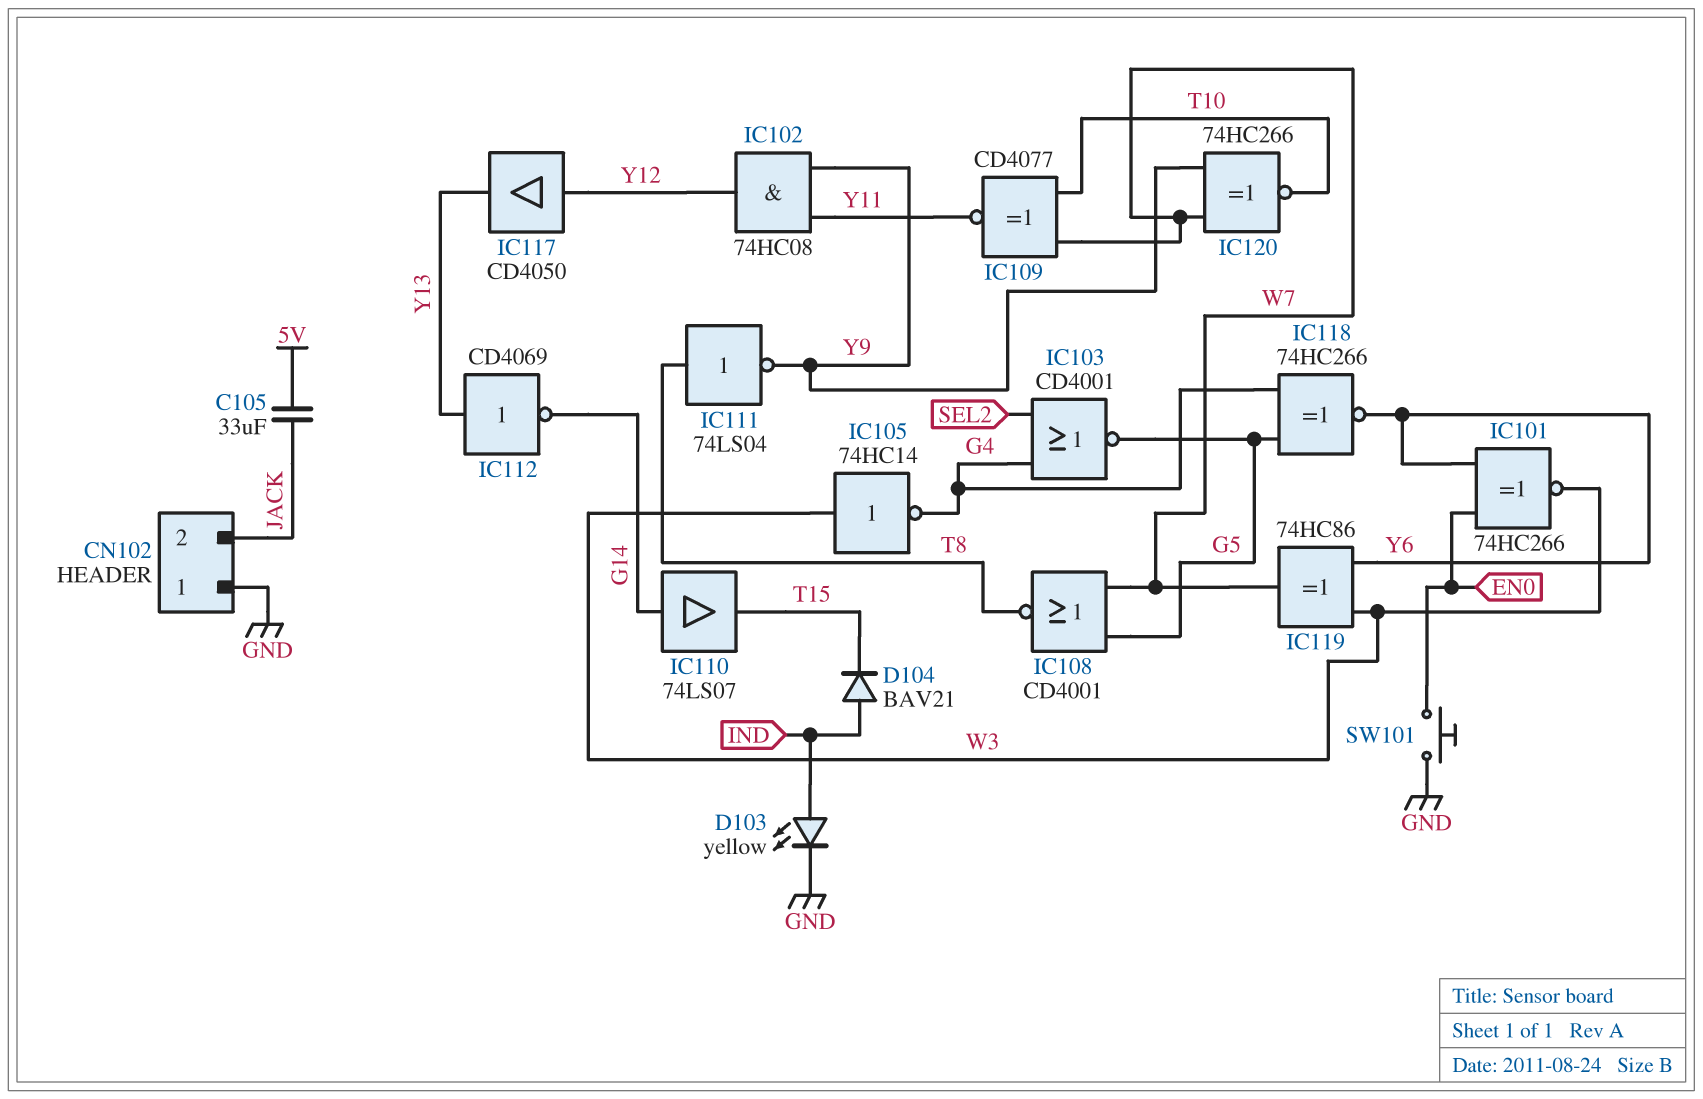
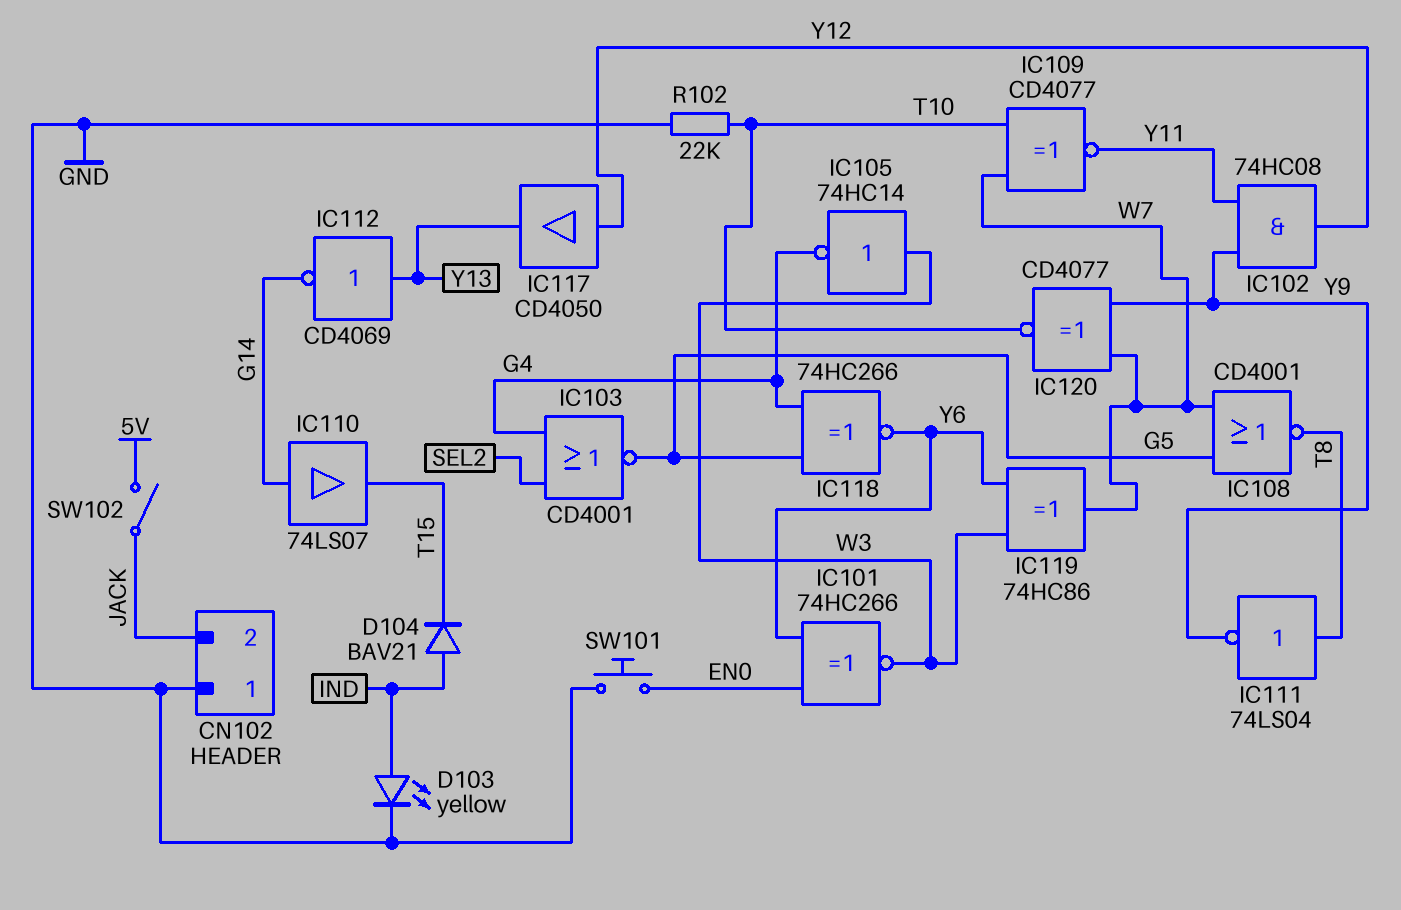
C105: 33uF (5V, JACK) -> none
IC120: XNOR 74HC266 (in W7, in Y9, out T10) -> XNOR CD4077 (in W7, in Y9, out T10)
R102: none -> 22k (GND, T10)
SW102: none -> switch (5V, JACK)

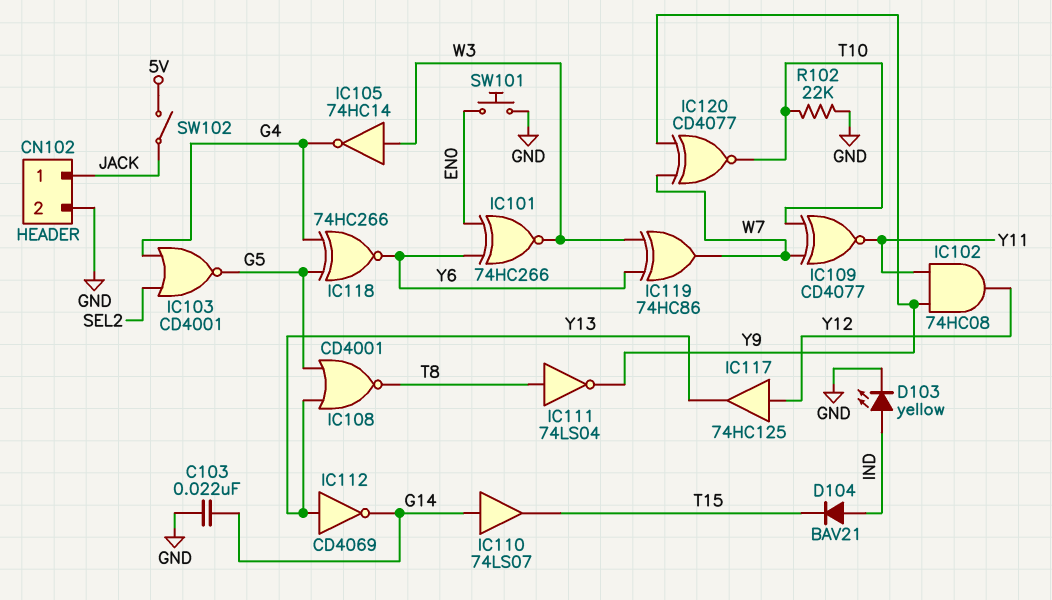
C103: none -> 22nF (G14, GND)
CN102 pin 1: GND -> JACK
CN102 pin 2: JACK -> GND
IC108: NOR CD4001 (in G5, in W7, out T8) -> NOR CD4001 (in G5, in Y13, out T8)
IC117: buffer CD4050 (in Y12, out Y13) -> buffer 74HC125 (in Y12, out Y13)

